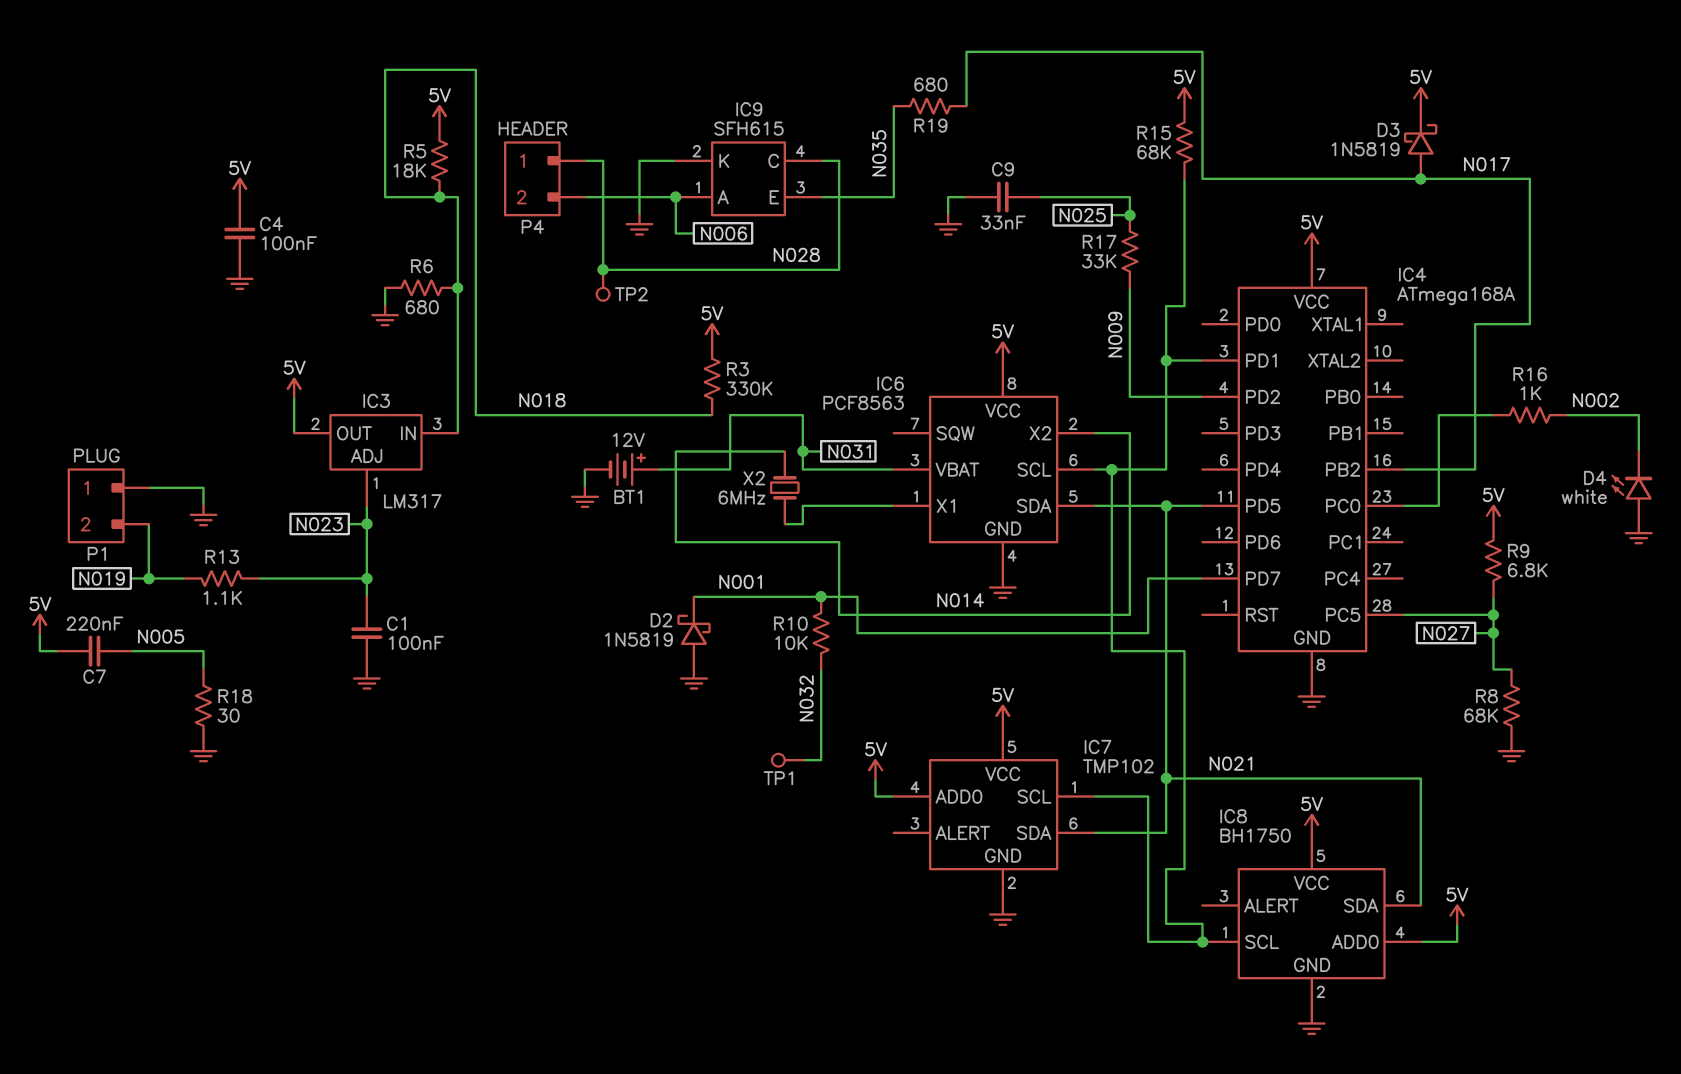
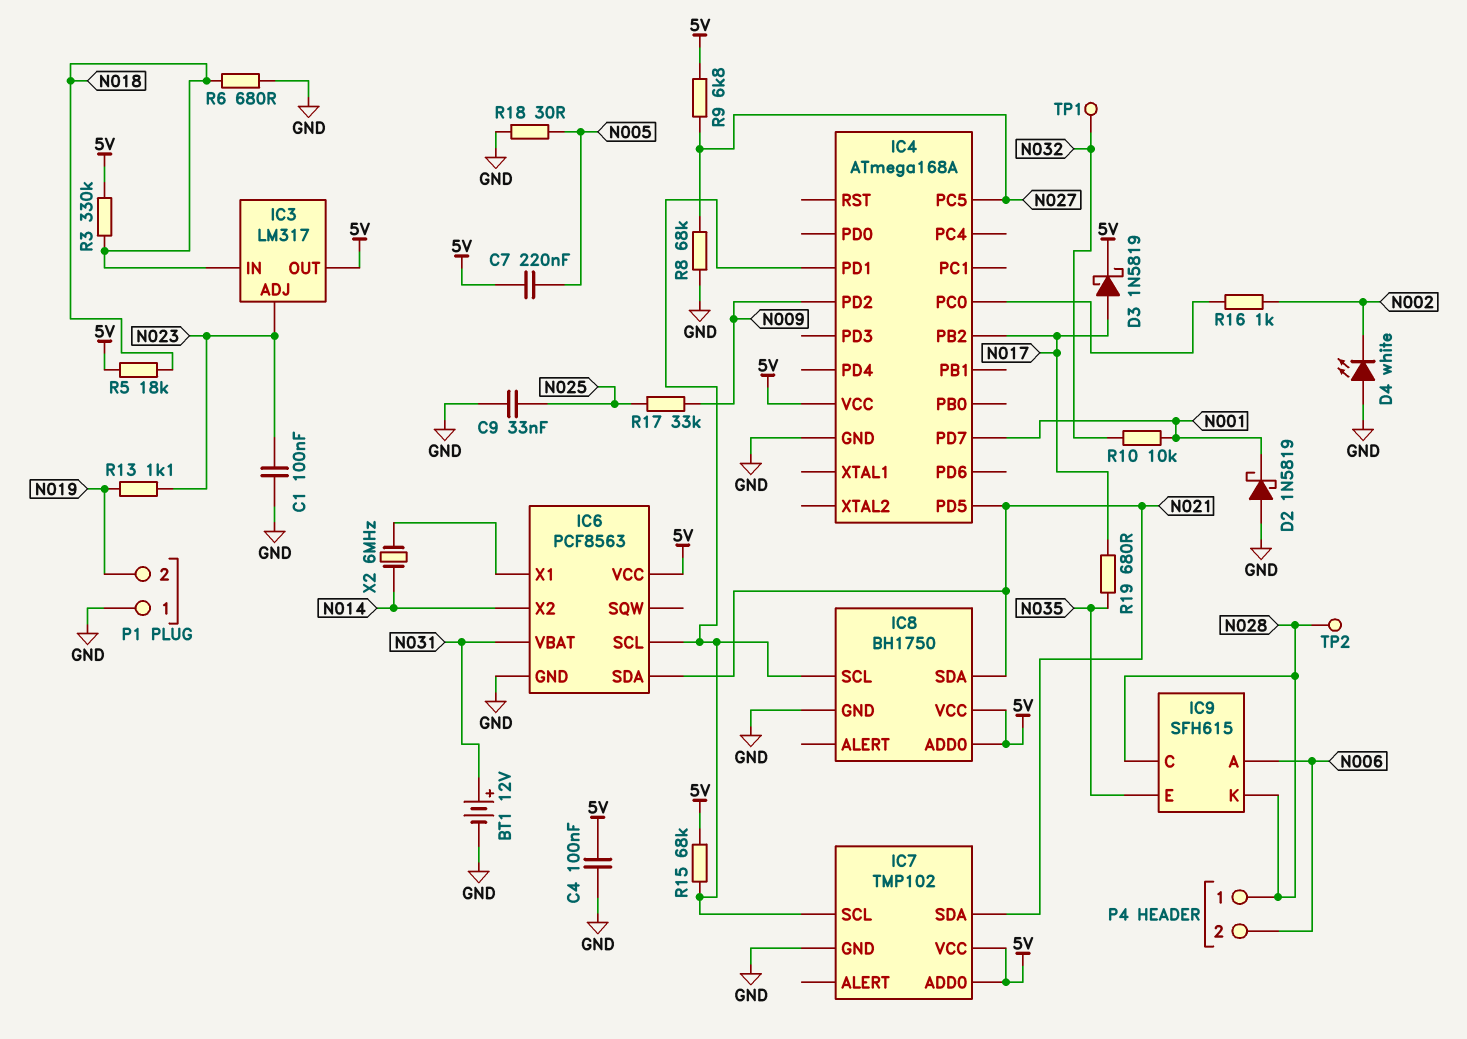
IC9 pin K: GND -> N028

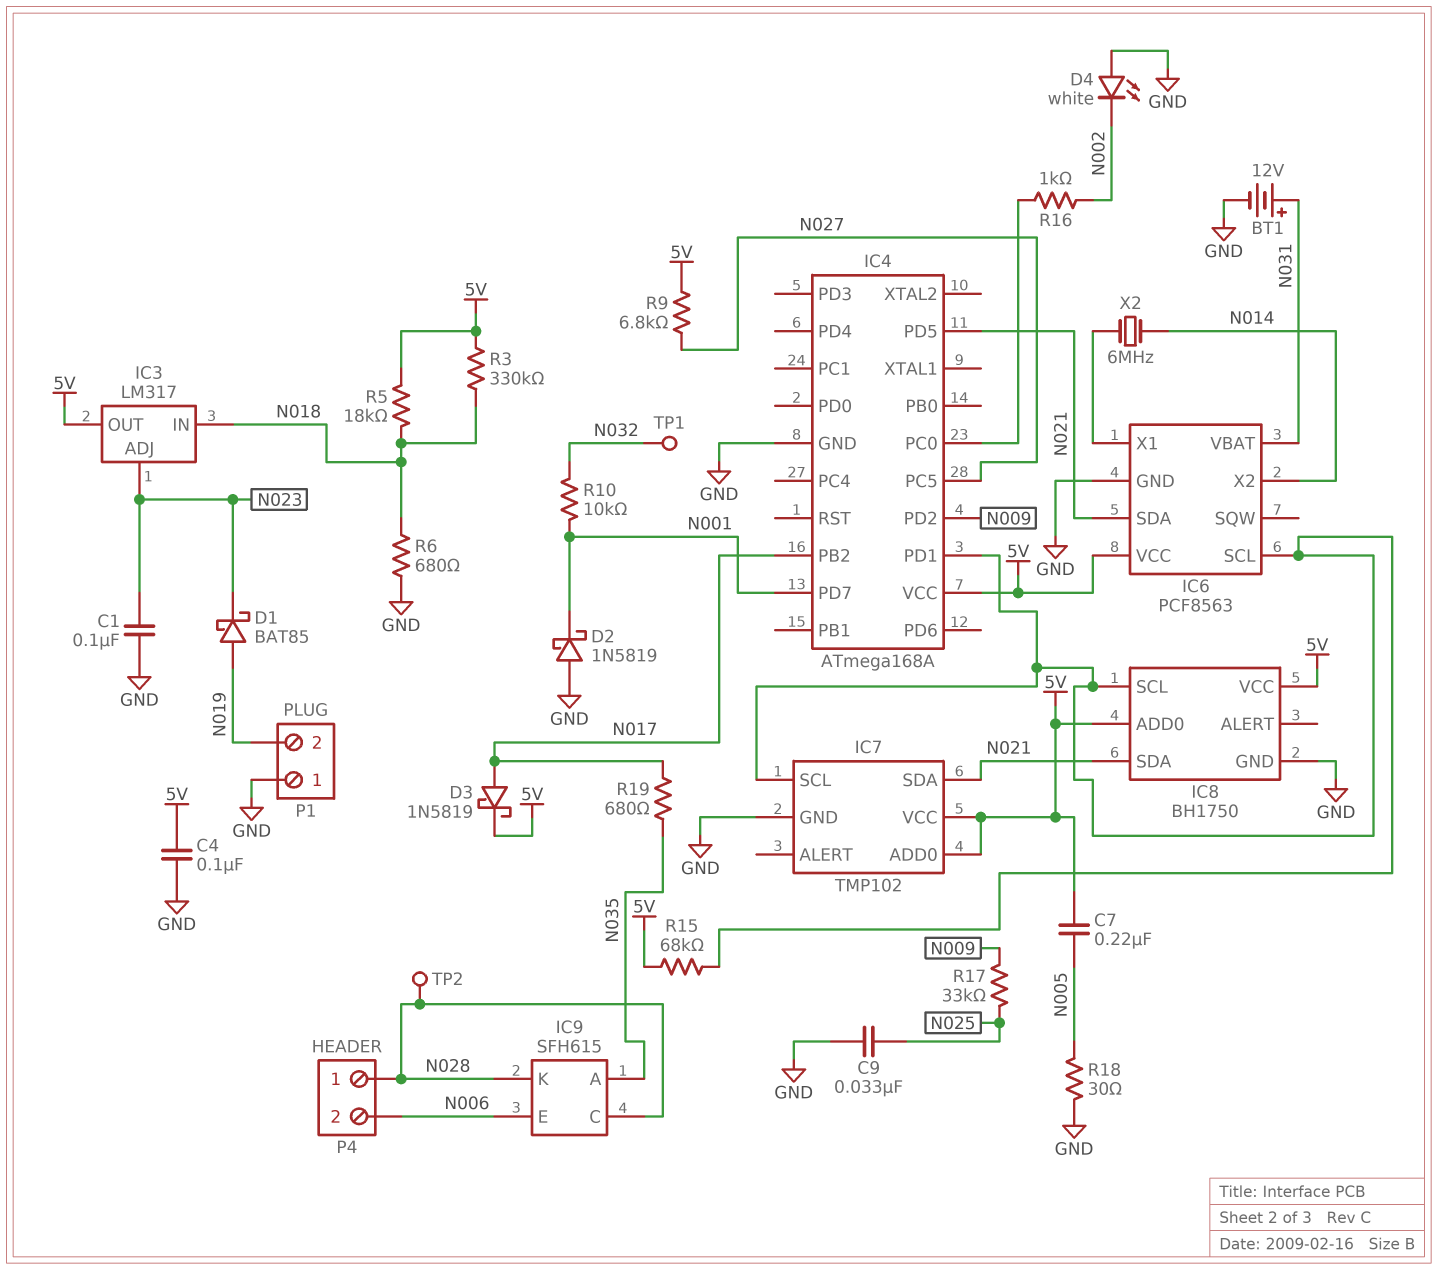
D1: none -> schottky BAT85 (A N019, K N023)
IC9 pin A: N006 -> N035
IC9 pin E: N035 -> N006
R8: 68k (GND, N027) -> none
R13: 1.1k (N019, N023) -> none

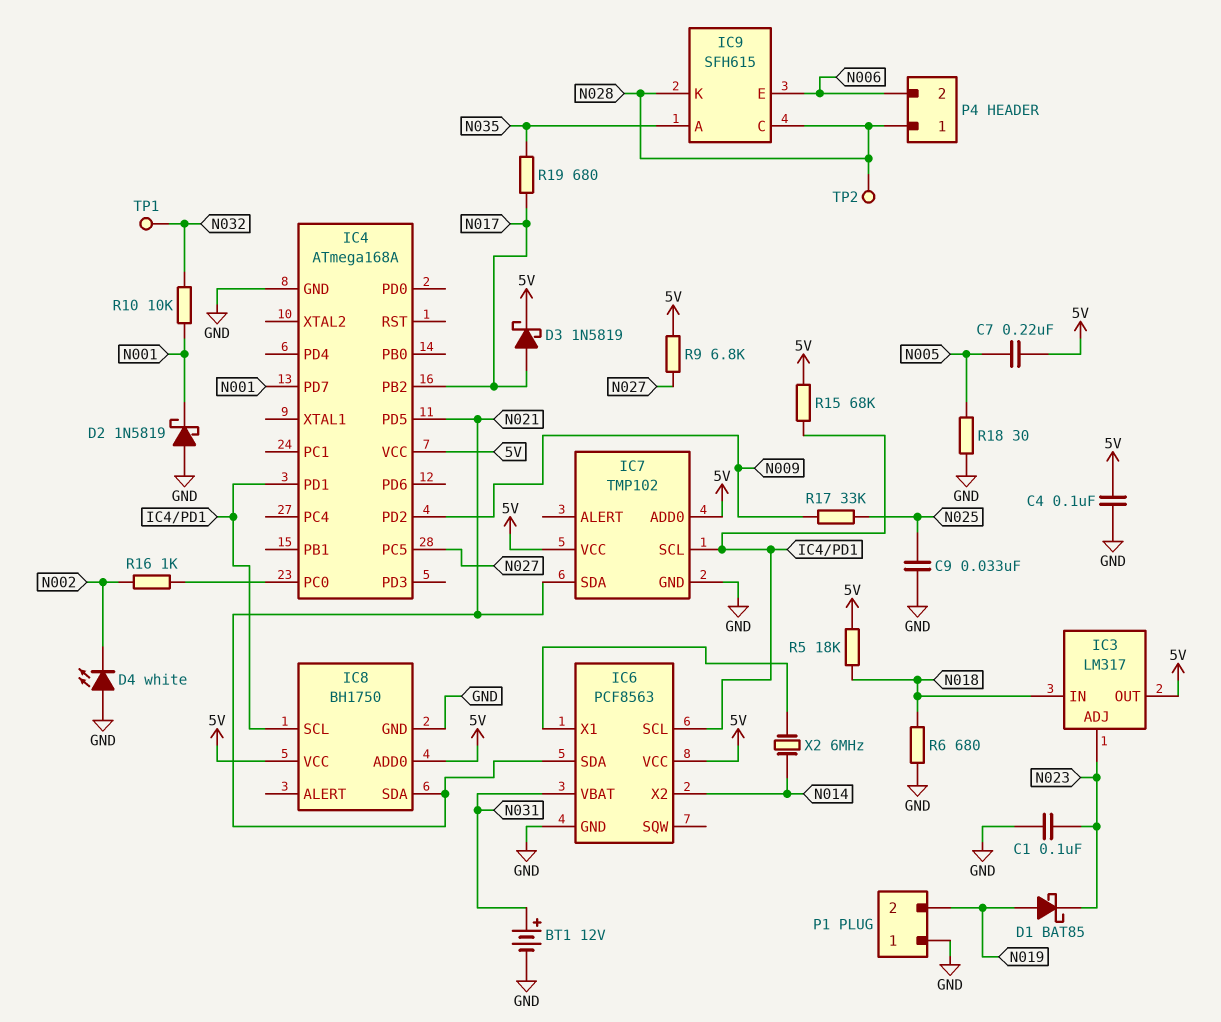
R3: 330k (5V, N018) -> none

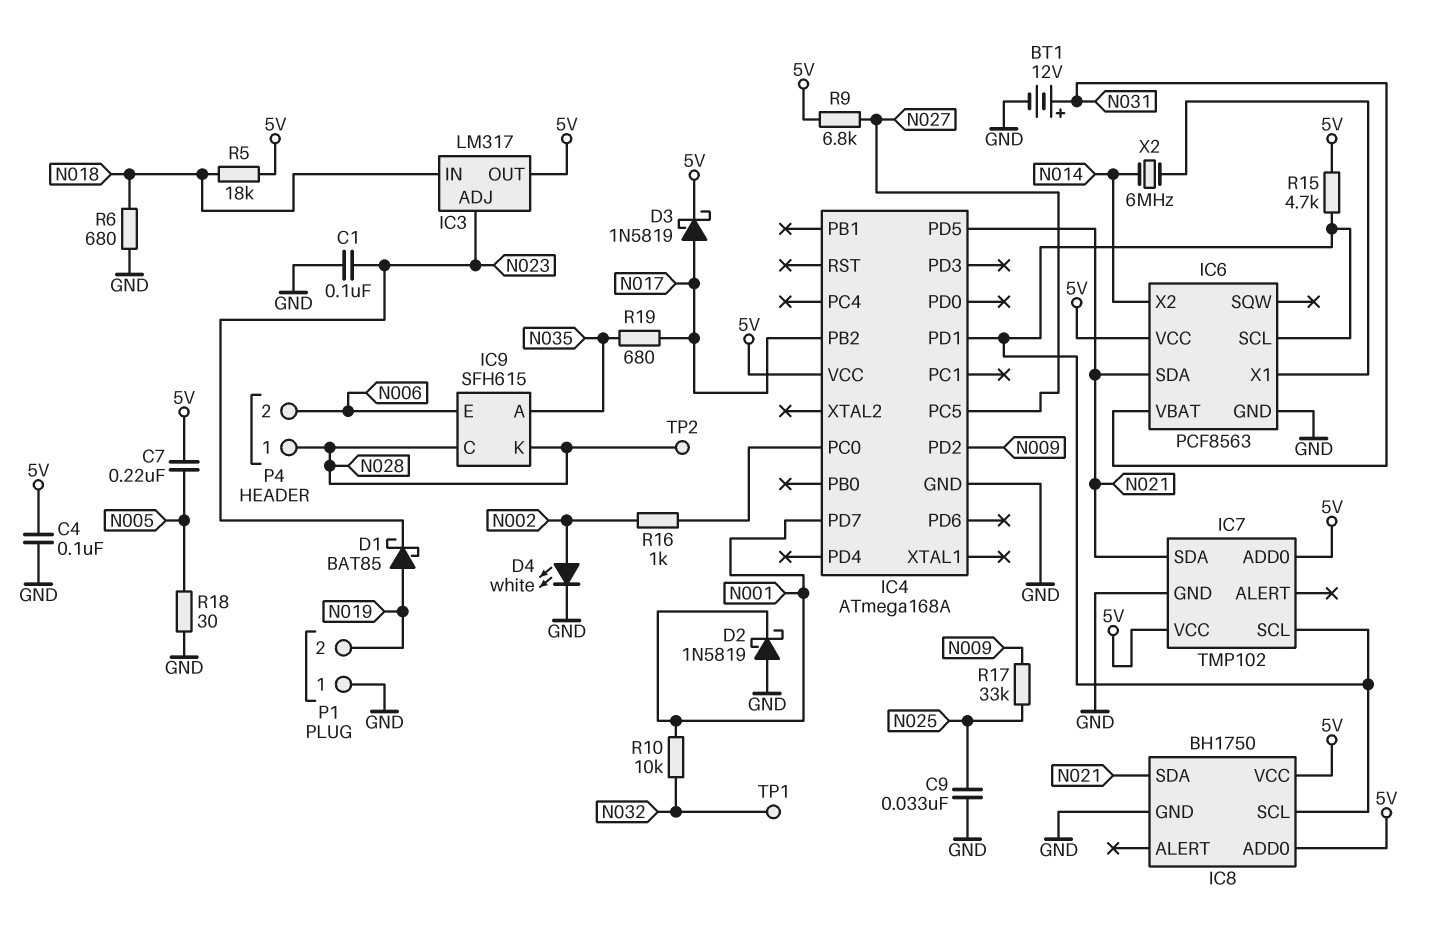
D4: LED white (A GND, K N002) -> LED white (A N002, K GND)
R15: 68k (5V, IC4/PD1) -> 4.7k (5V, IC4/PD1)

